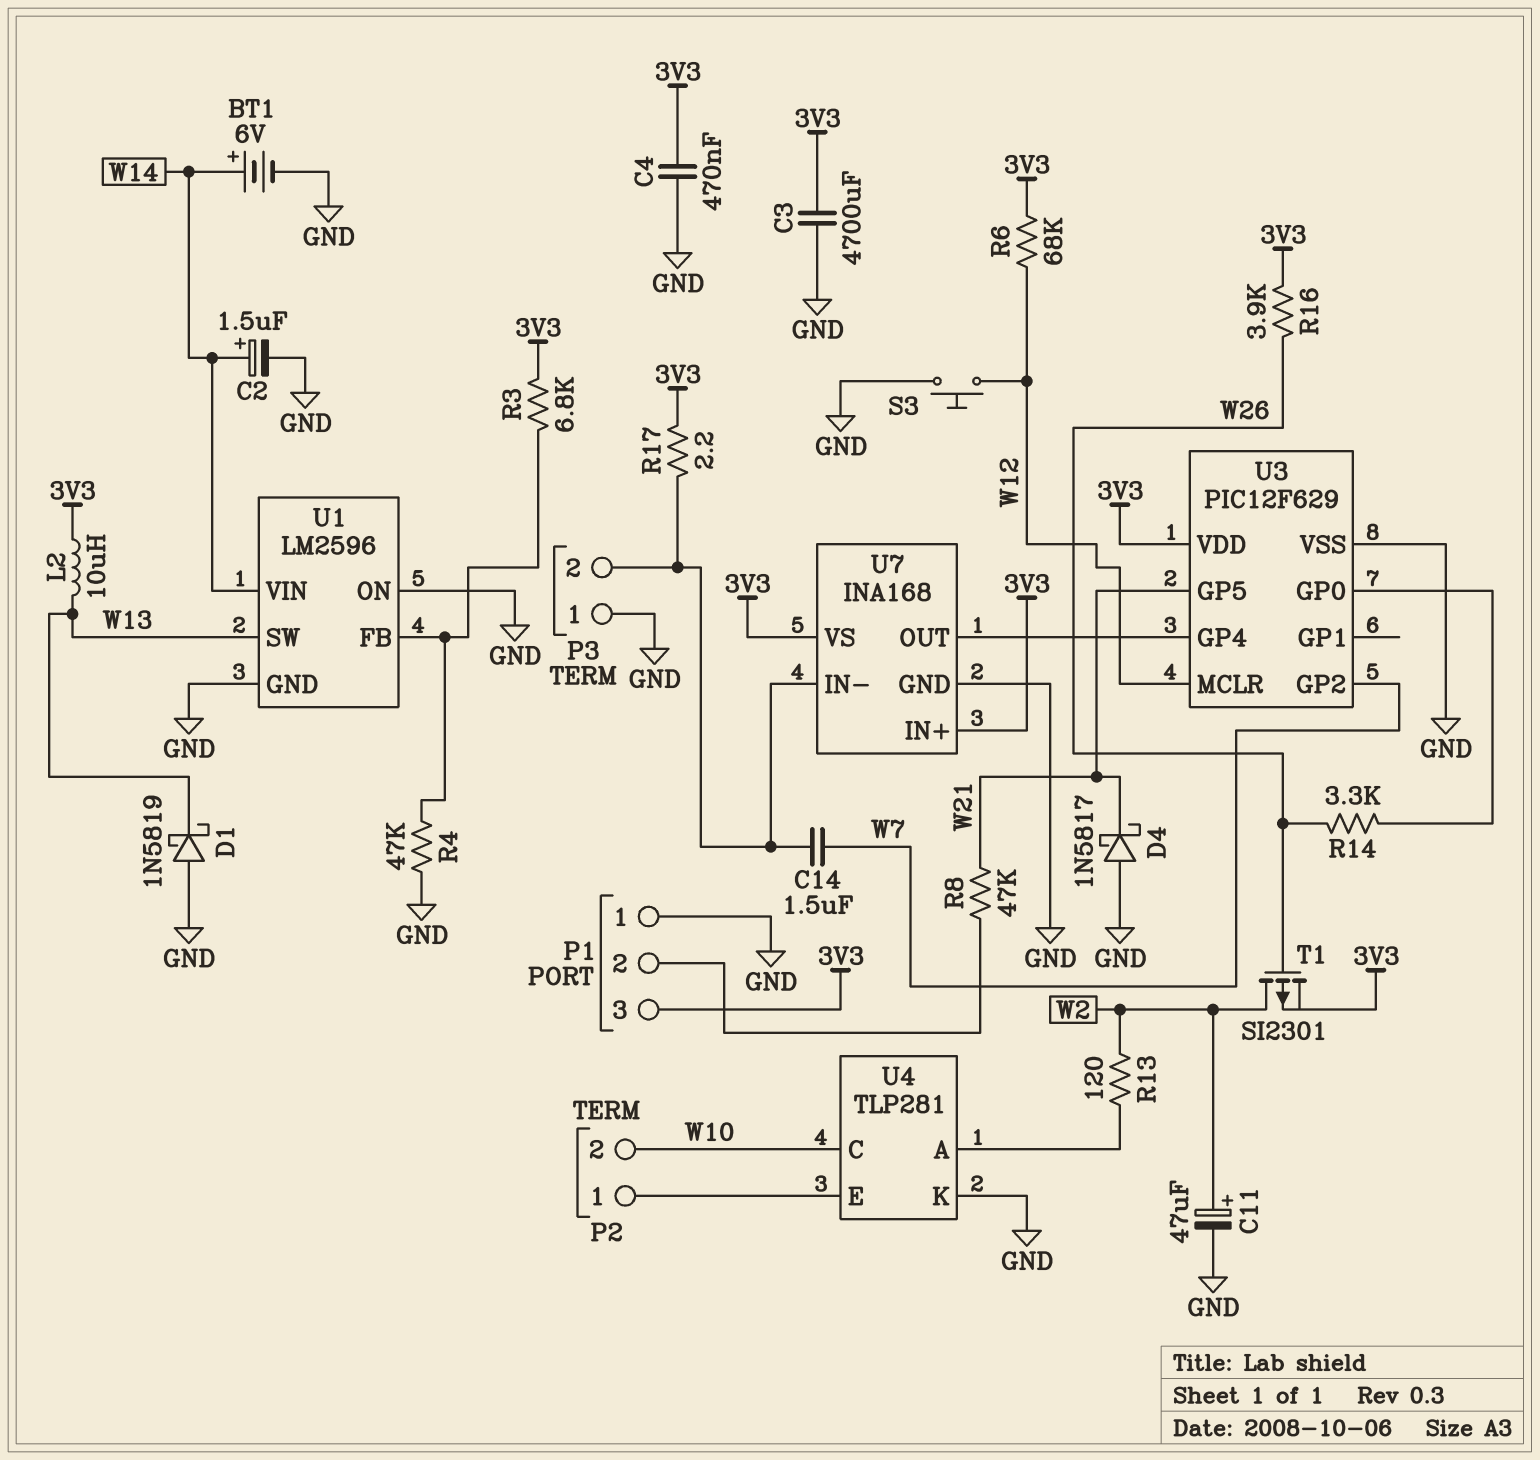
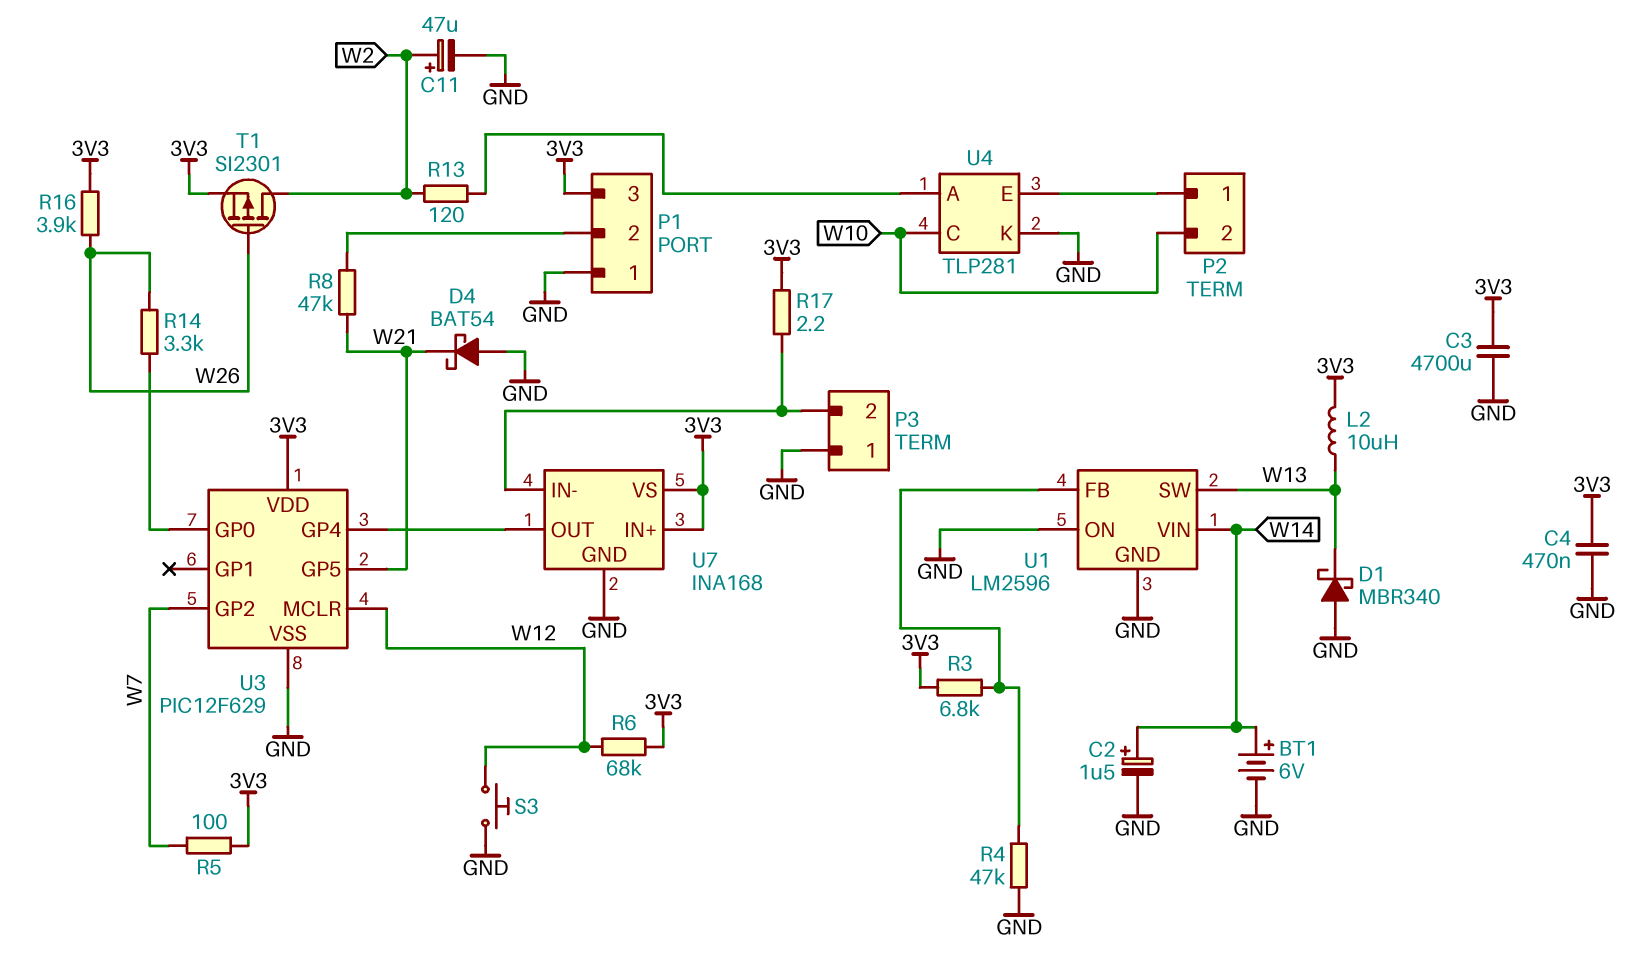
C14: 1.5uF (P3/2, W7) -> none
D1: schottky 1N5819 (A GND, K W13) -> schottky MBR340 (A GND, K W13)
D4: schottky 1N5817 (A GND, K W21) -> schottky BAT54 (A GND, K W21)
R5: none -> 100 (3V3, W7)

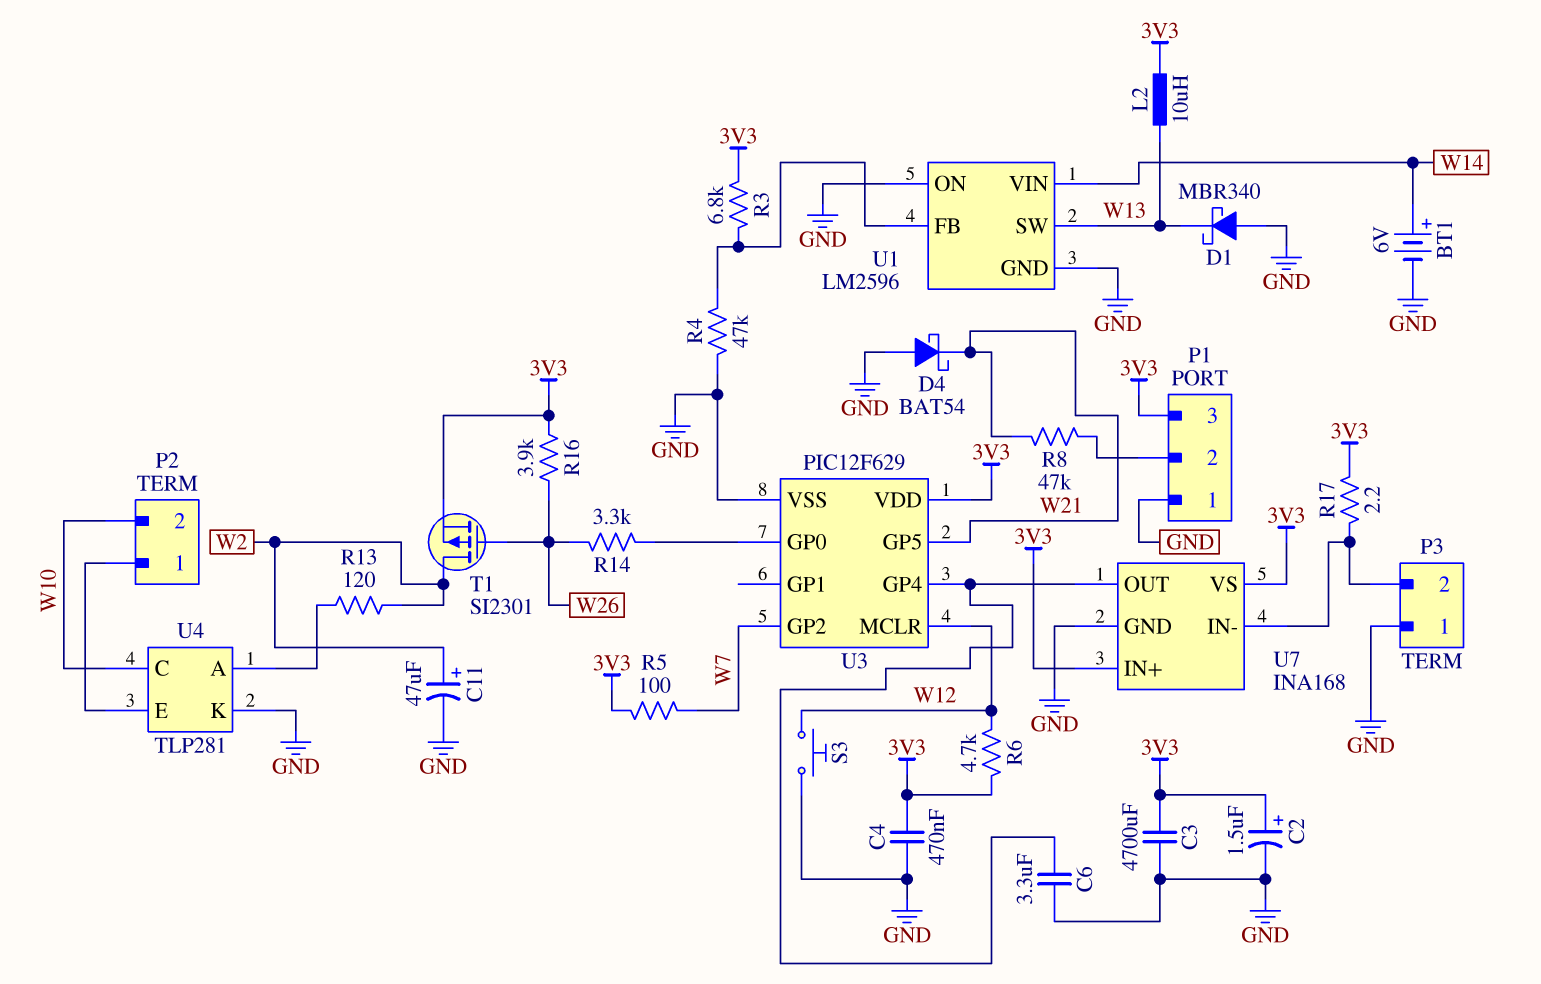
C2: 1.5uF (plus W14, minus GND) -> 1.5uF (plus 3V3, minus GND)
C6: none -> 3.3uF (GND, U3/GP4)
R6: 68k (3V3, W12) -> 4.7k (3V3, W12)

